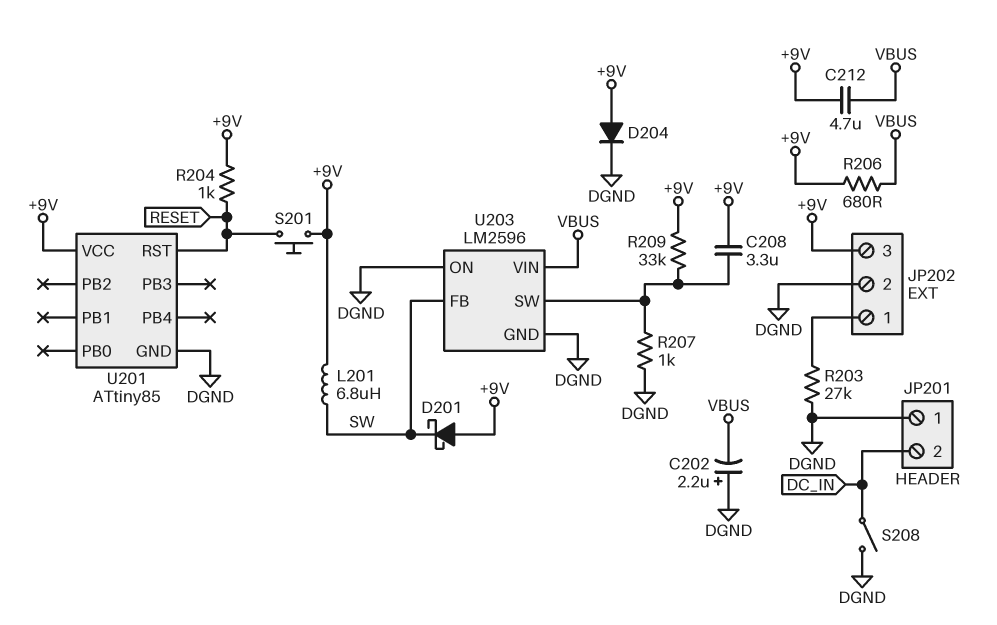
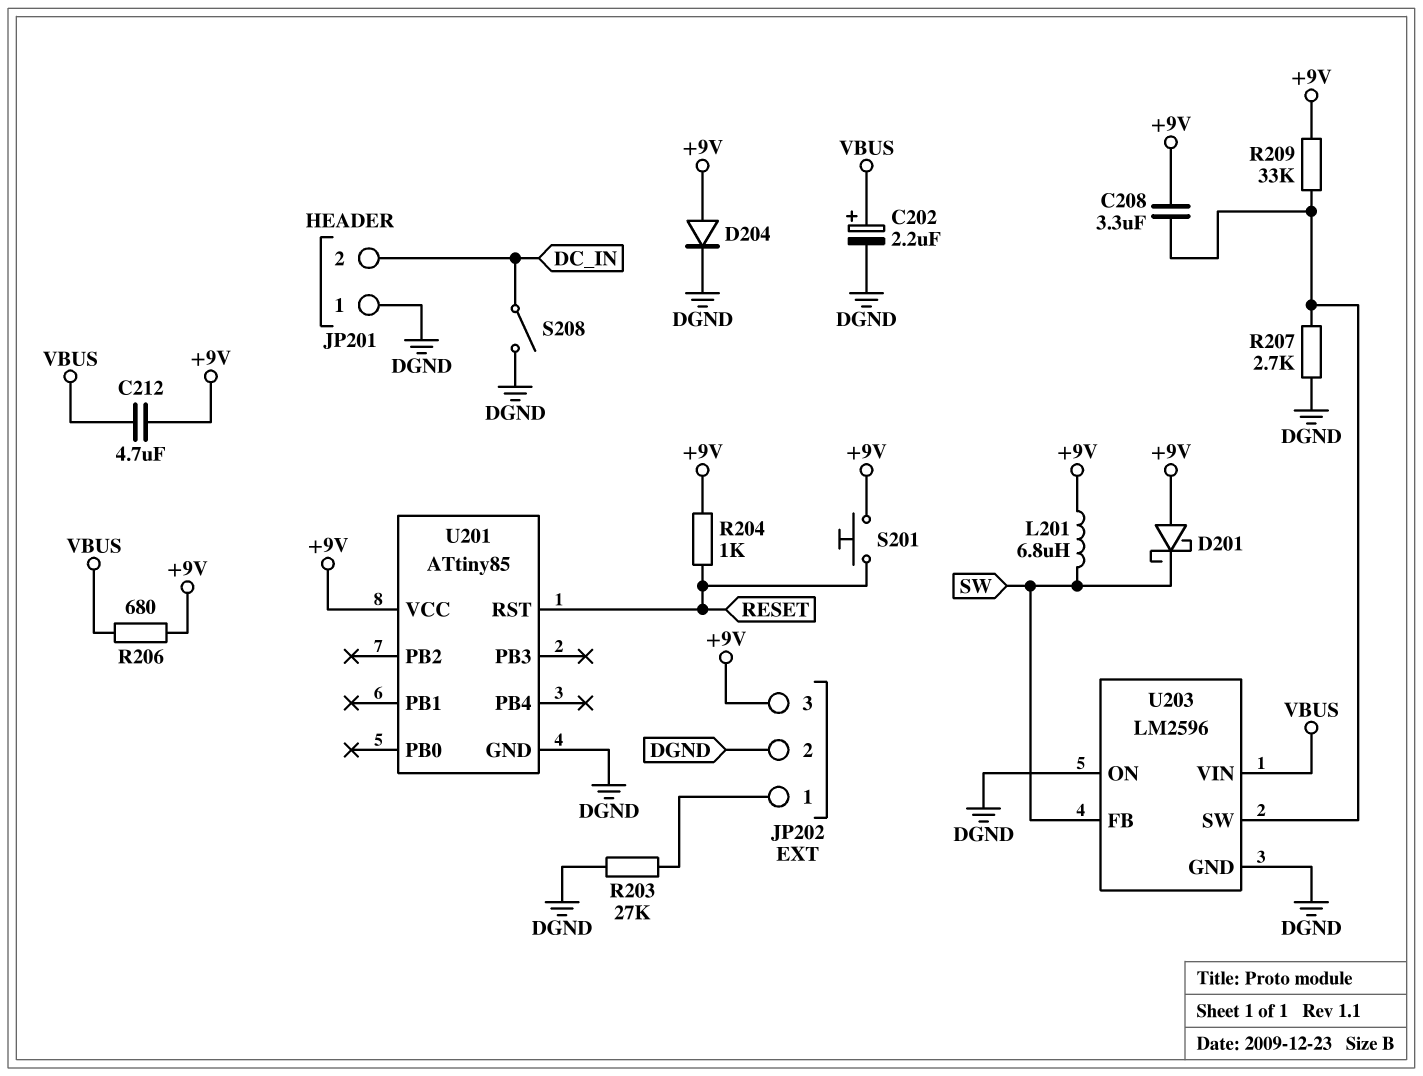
C202: 2.2uF (plus DGND, minus VBUS) -> 2.2uF (plus VBUS, minus DGND)
R207: 1k (DGND, U203/SW) -> 2.7k (DGND, U203/SW)

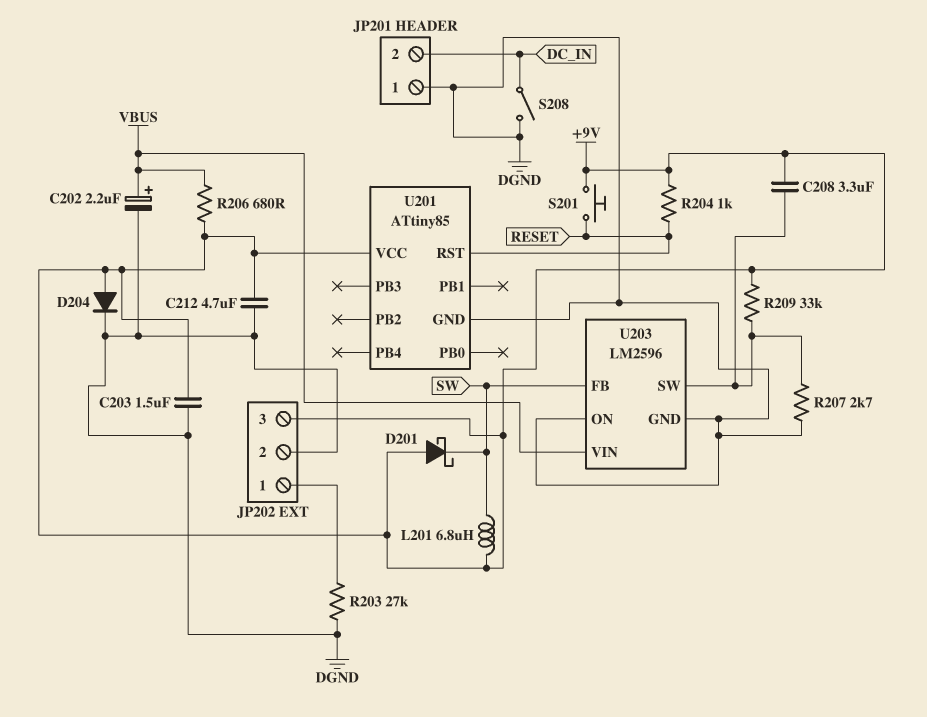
C203: none -> 1.5uF (+9V, DGND)
C212: 4.7uF (+9V, VBUS) -> 4.7uF (+9V, DGND)

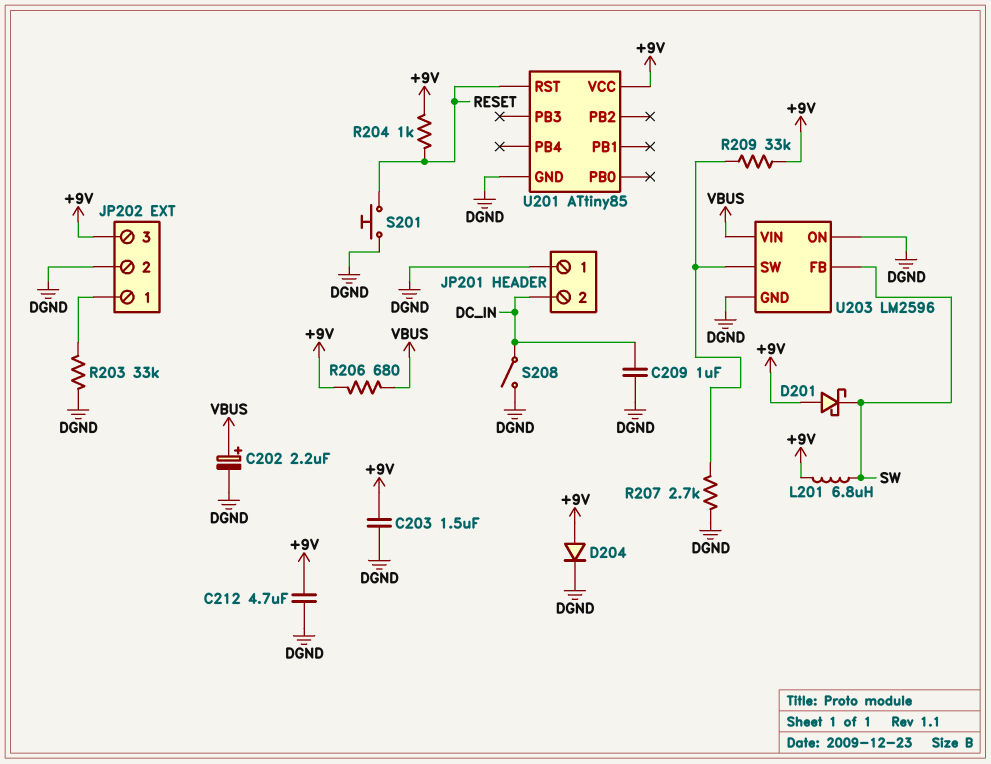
C208: 3.3uF (+9V, U203/SW) -> none
C209: none -> 1uF (DC_IN, DGND)
R203: 27k (DGND, JP202/1) -> 33k (DGND, JP202/1)
S201: button (+9V, RESET) -> button (DGND, RESET)

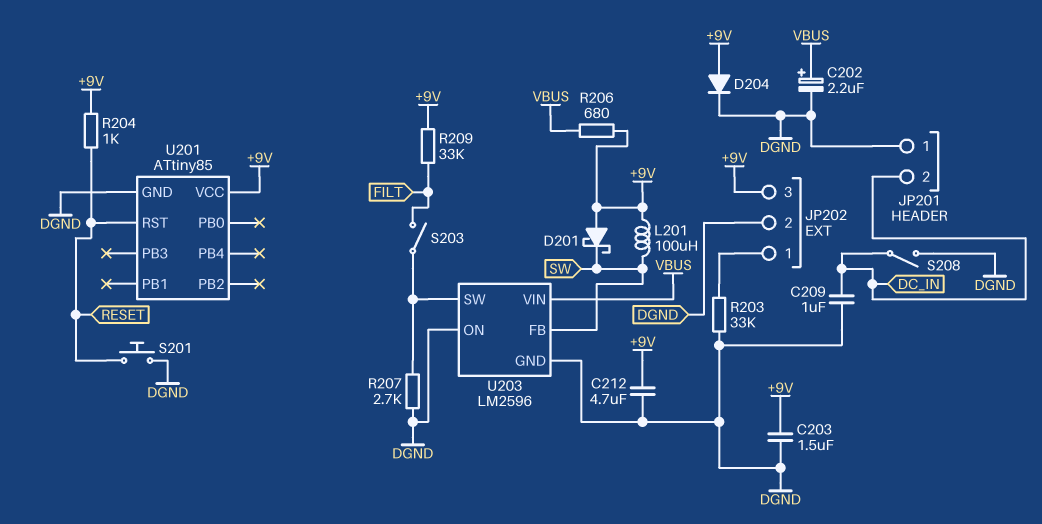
L201: 6.8uH (+9V, SW) -> 100uH (+9V, SW)
R209: 33k (+9V, U203/SW) -> 33k (+9V, FILT)
S203: none -> switch (FILT, U203/SW)

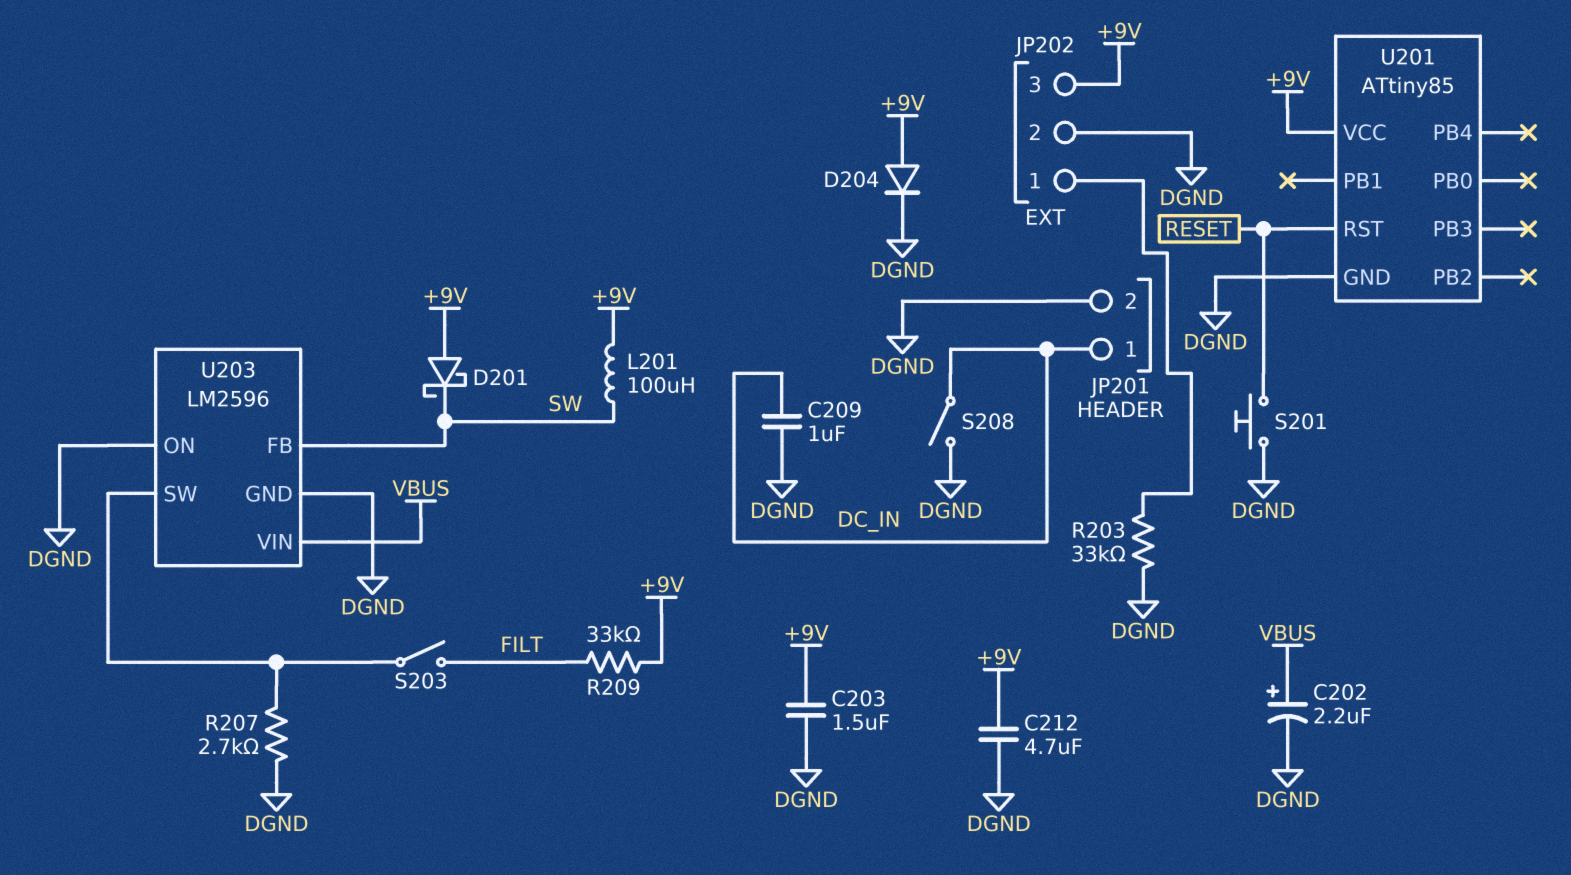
JP201 pin 1: DGND -> DC_IN
JP201 pin 2: DC_IN -> DGND
R204: 1k (+9V, RESET) -> none
R206: 680 (+9V, VBUS) -> none

